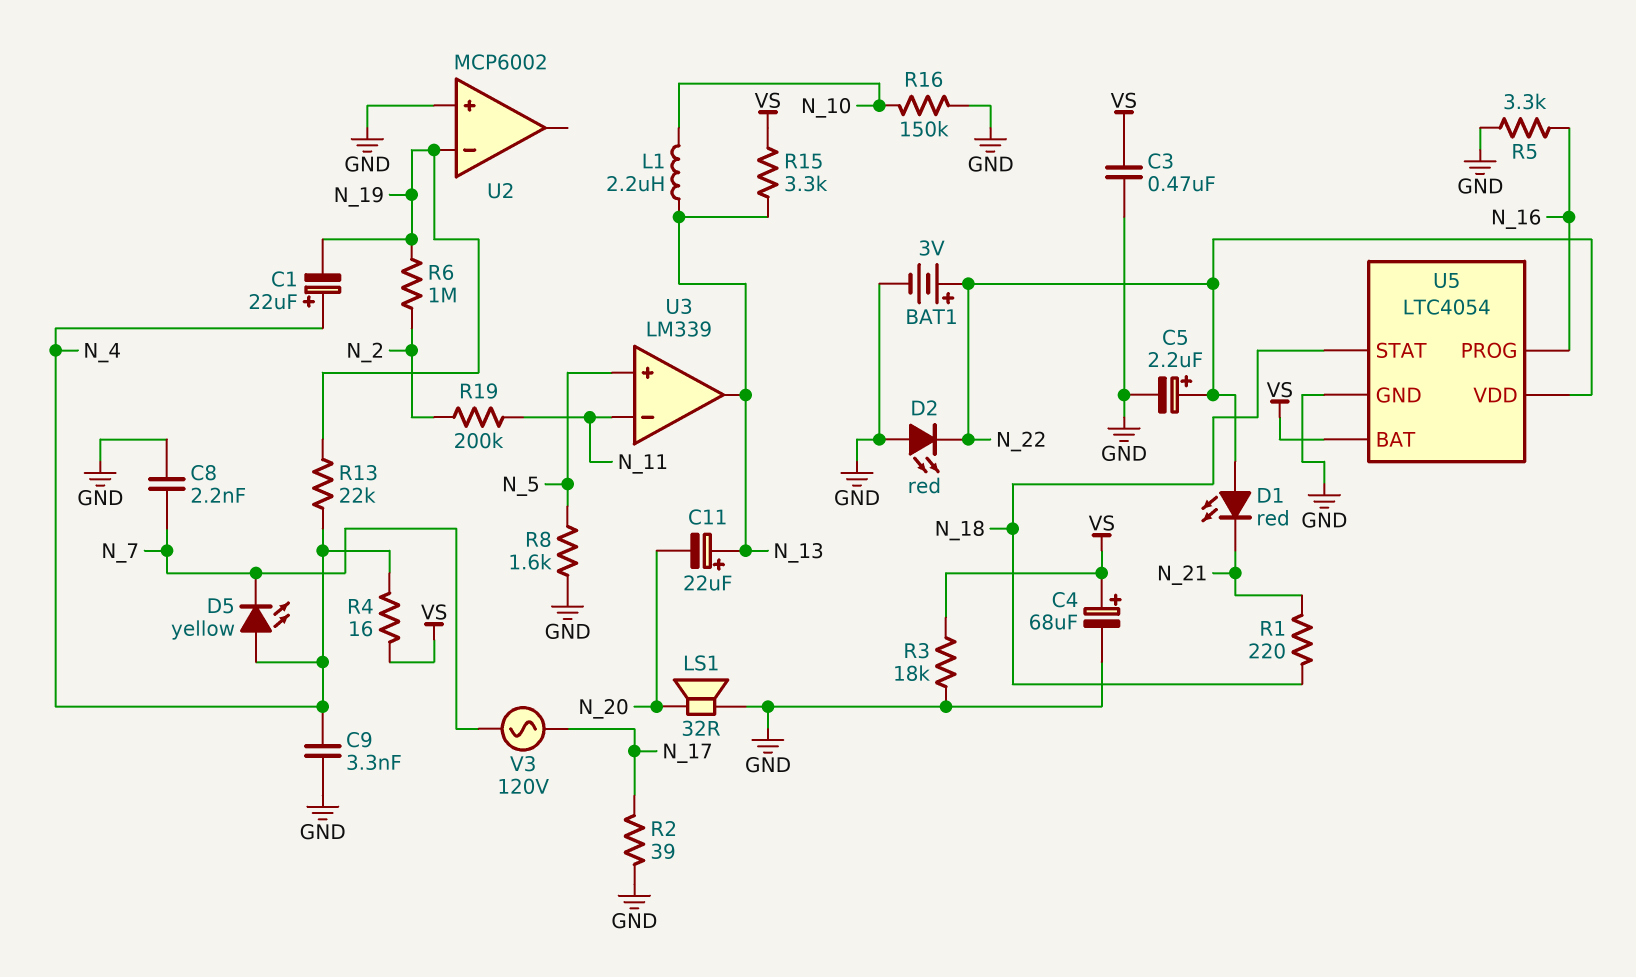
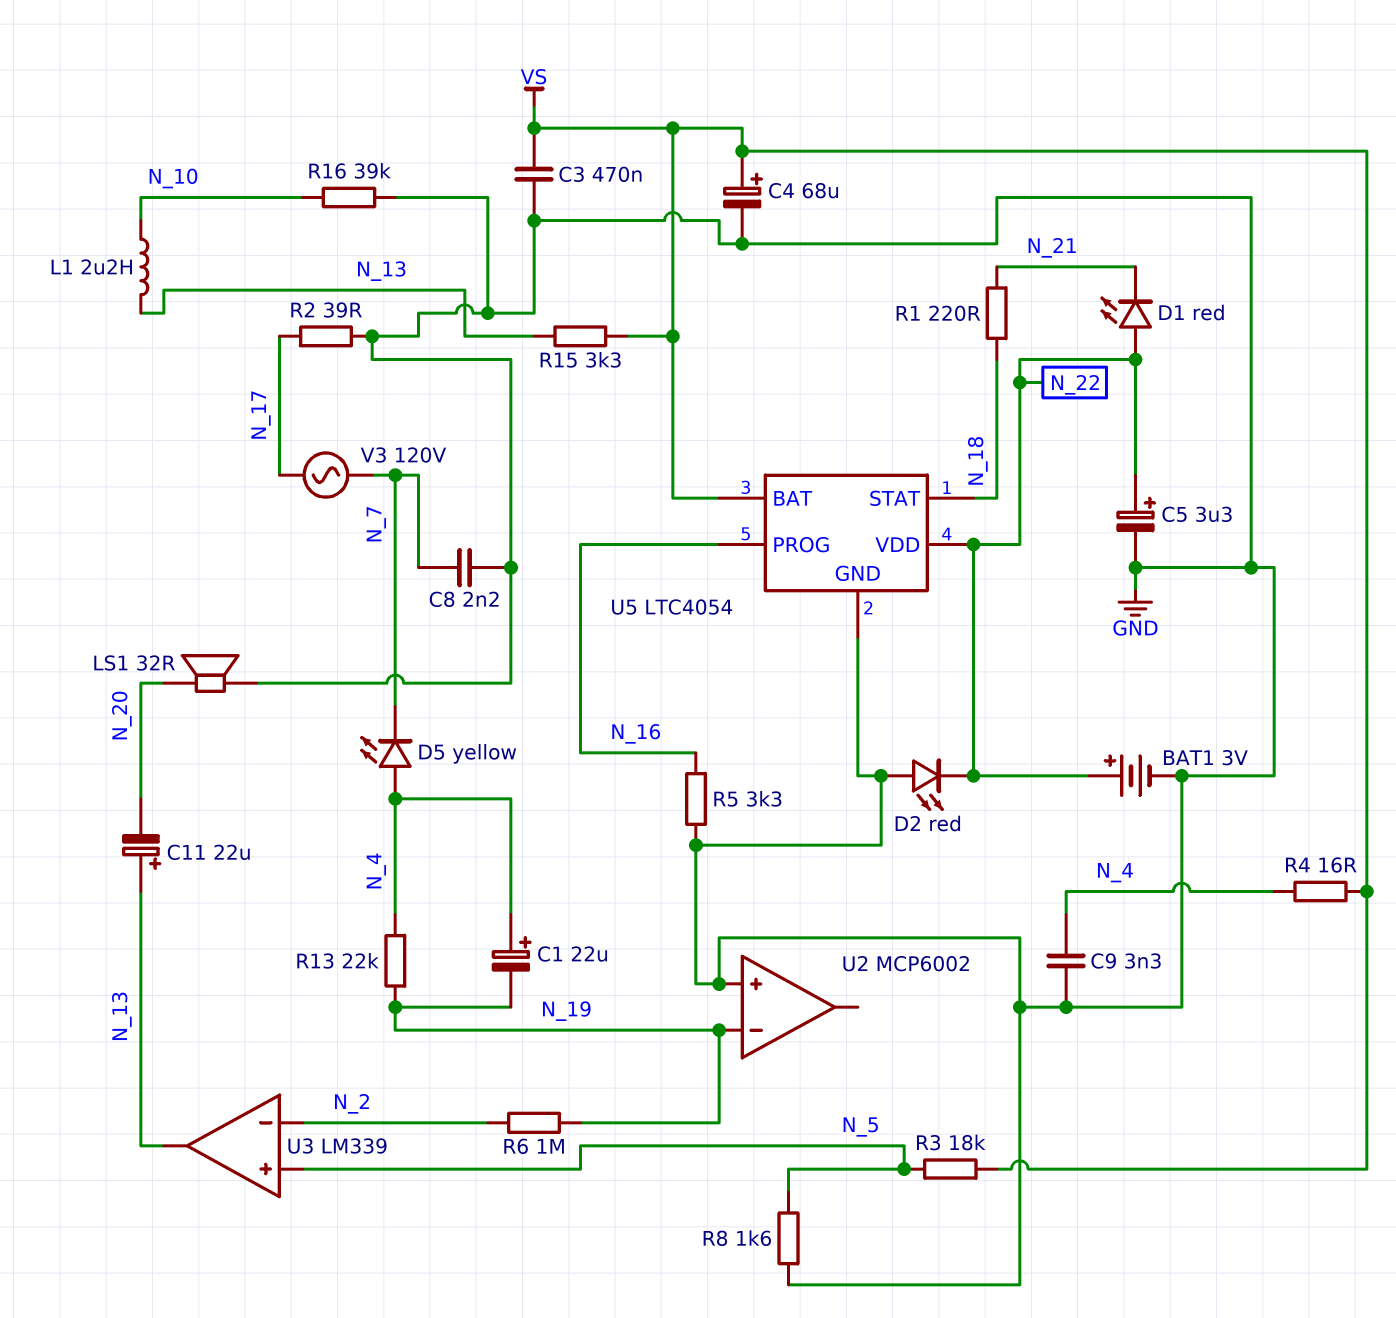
C5: 2.2uF (plus N_22, minus GND) -> 3.3uF (plus N_22, minus GND)
R3: 18k (GND, VS) -> 18k (N_5, VS)
R16: 150k (GND, N_10) -> 39k (GND, N_10)
R19: 200k (N_2, N_11) -> none
U3 pin in-: N_11 -> N_2

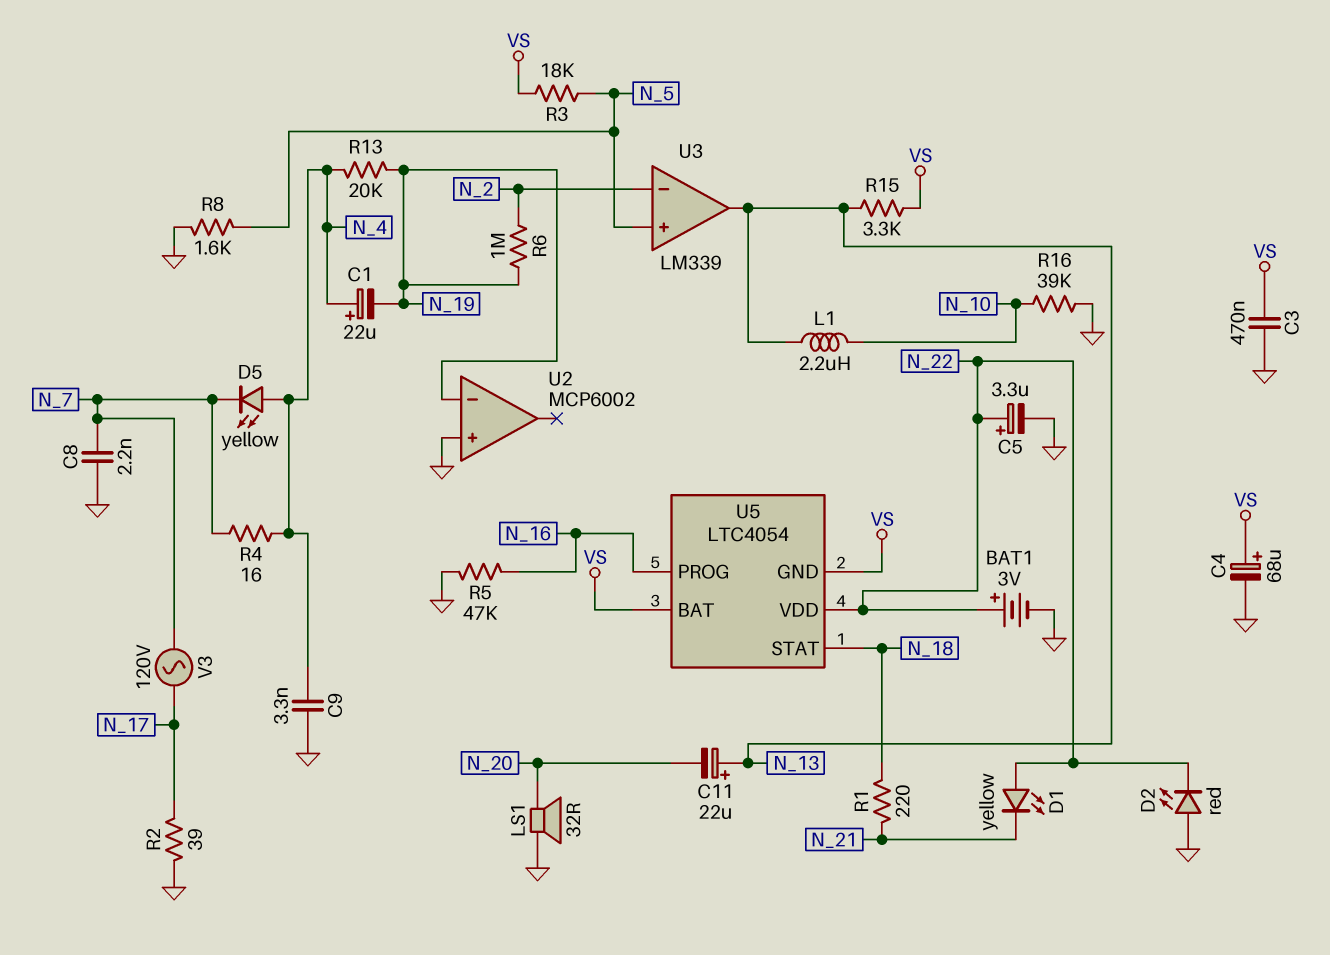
D1: LED red (A N_22, K N_21) -> LED yellow (A N_22, K N_21)
R4: 16 (N_4, VS) -> 16 (N_4, N_7)
R5: 3.3k (GND, N_16) -> 47k (GND, N_16)
R13: 22k (N_4, N_19) -> 20k (N_4, N_19)
U5 pin GND: GND -> VS

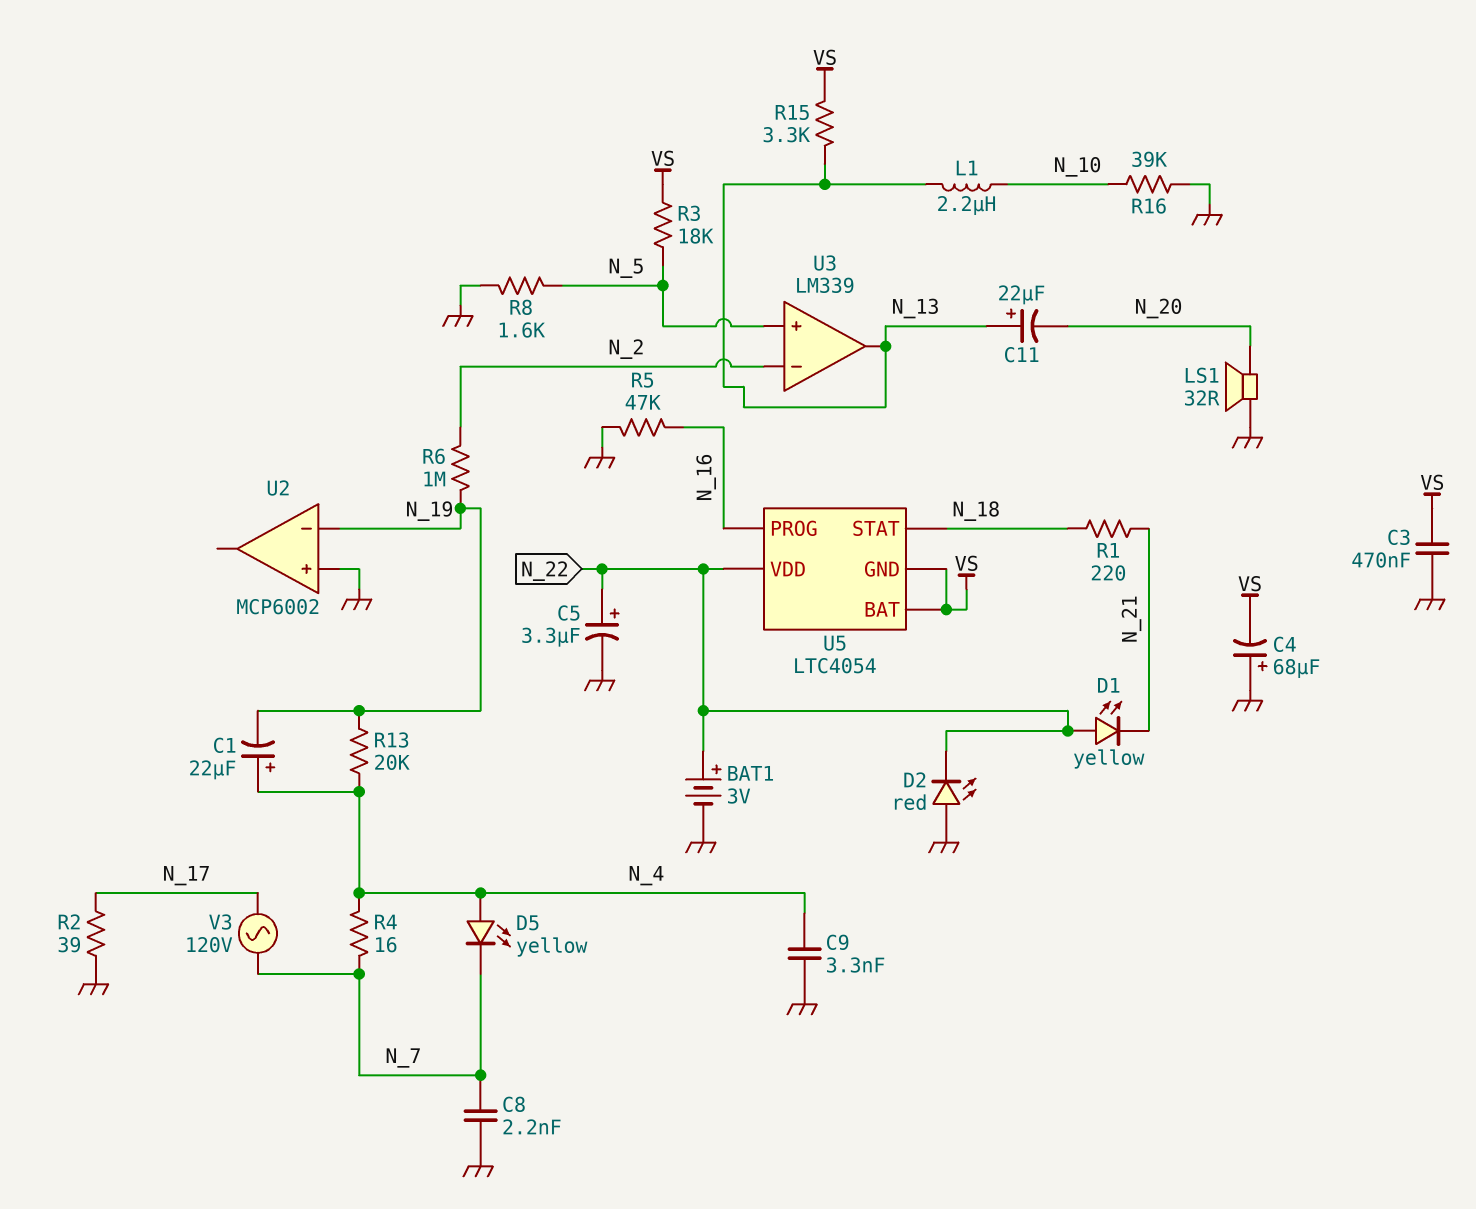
C4: 68uF (plus VS, minus GND) -> 68uF (plus GND, minus VS)

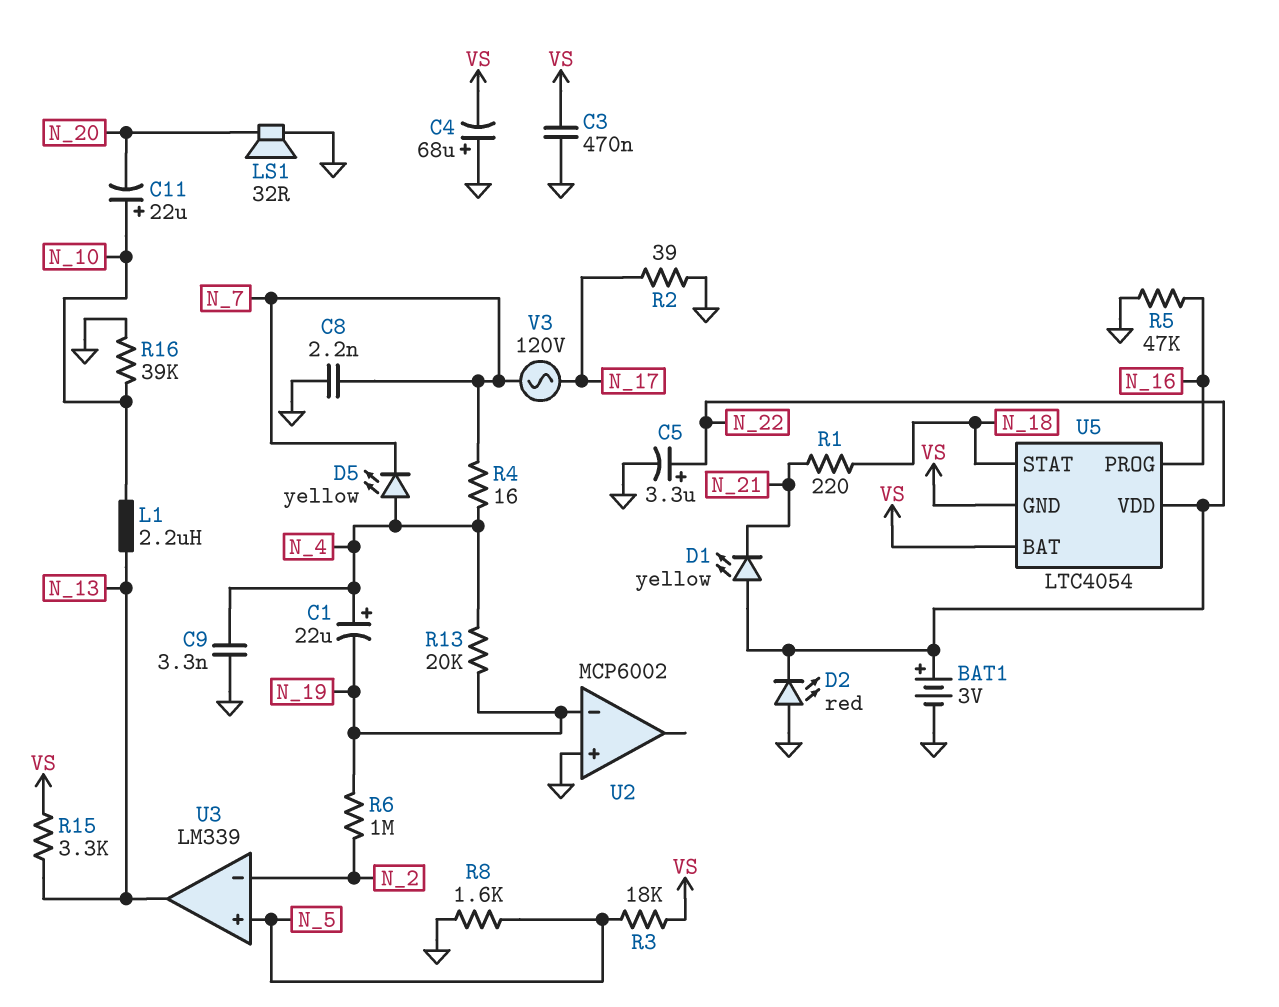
C11: 22uF (plus N_13, minus N_20) -> 22uF (plus N_10, minus N_20)

